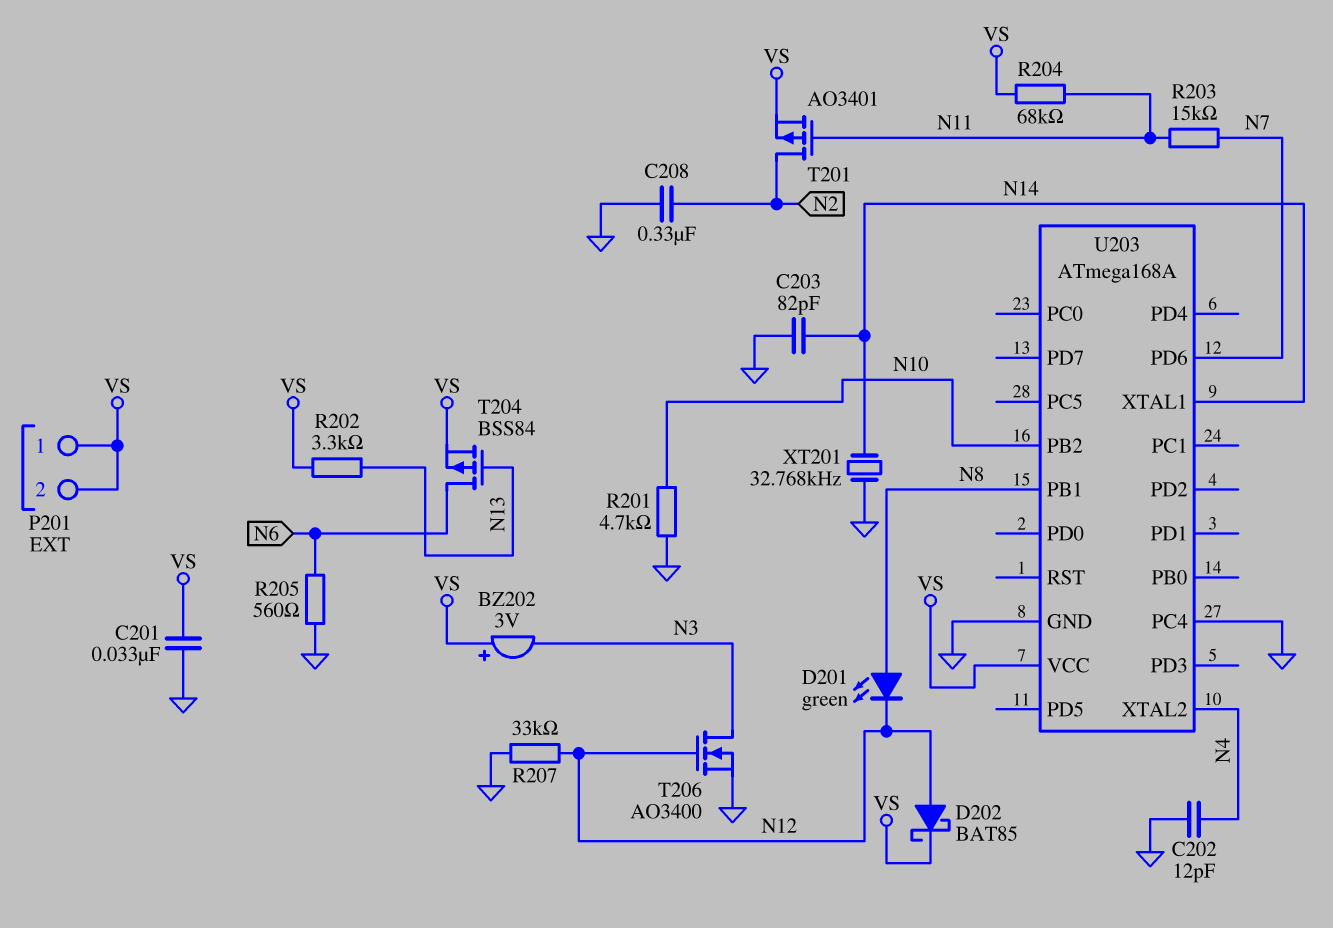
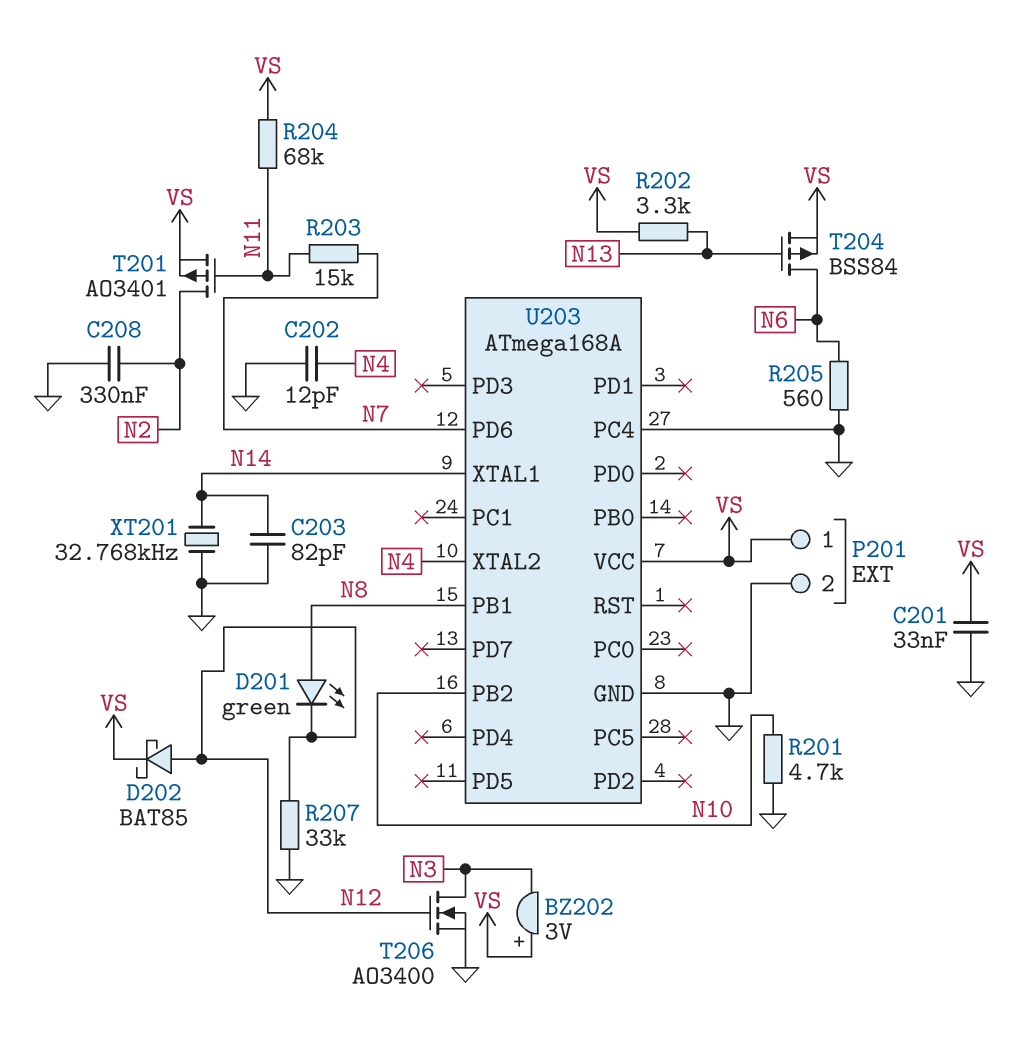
P201 pin 2: VS -> GND

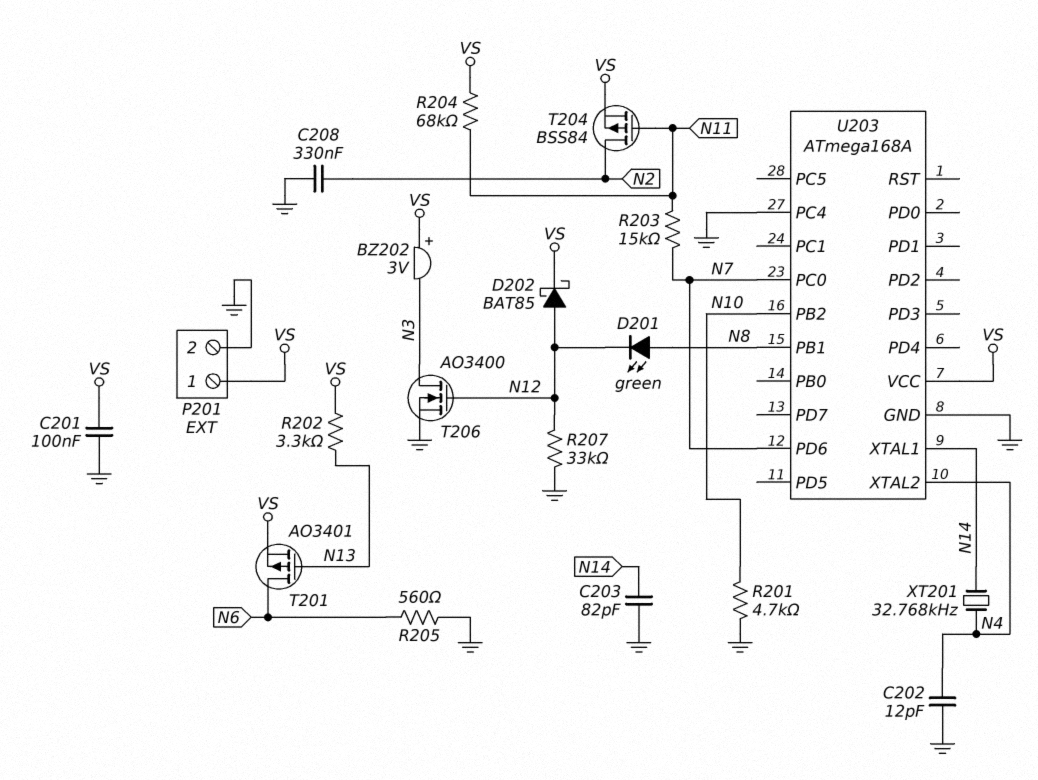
C201: 33nF (GND, VS) -> 100nF (GND, VS)
T201: PMOS AO3401 (G N11, D N2, S VS) -> PMOS AO3401 (G N13, D N6, S VS)
T204: PMOS BSS84 (G N13, D N6, S VS) -> PMOS BSS84 (G N11, D N2, S VS)
U203 pin PC0: none -> N7
XT201: 32.768kHz (GND, N14) -> 32.768kHz (N4, N14)

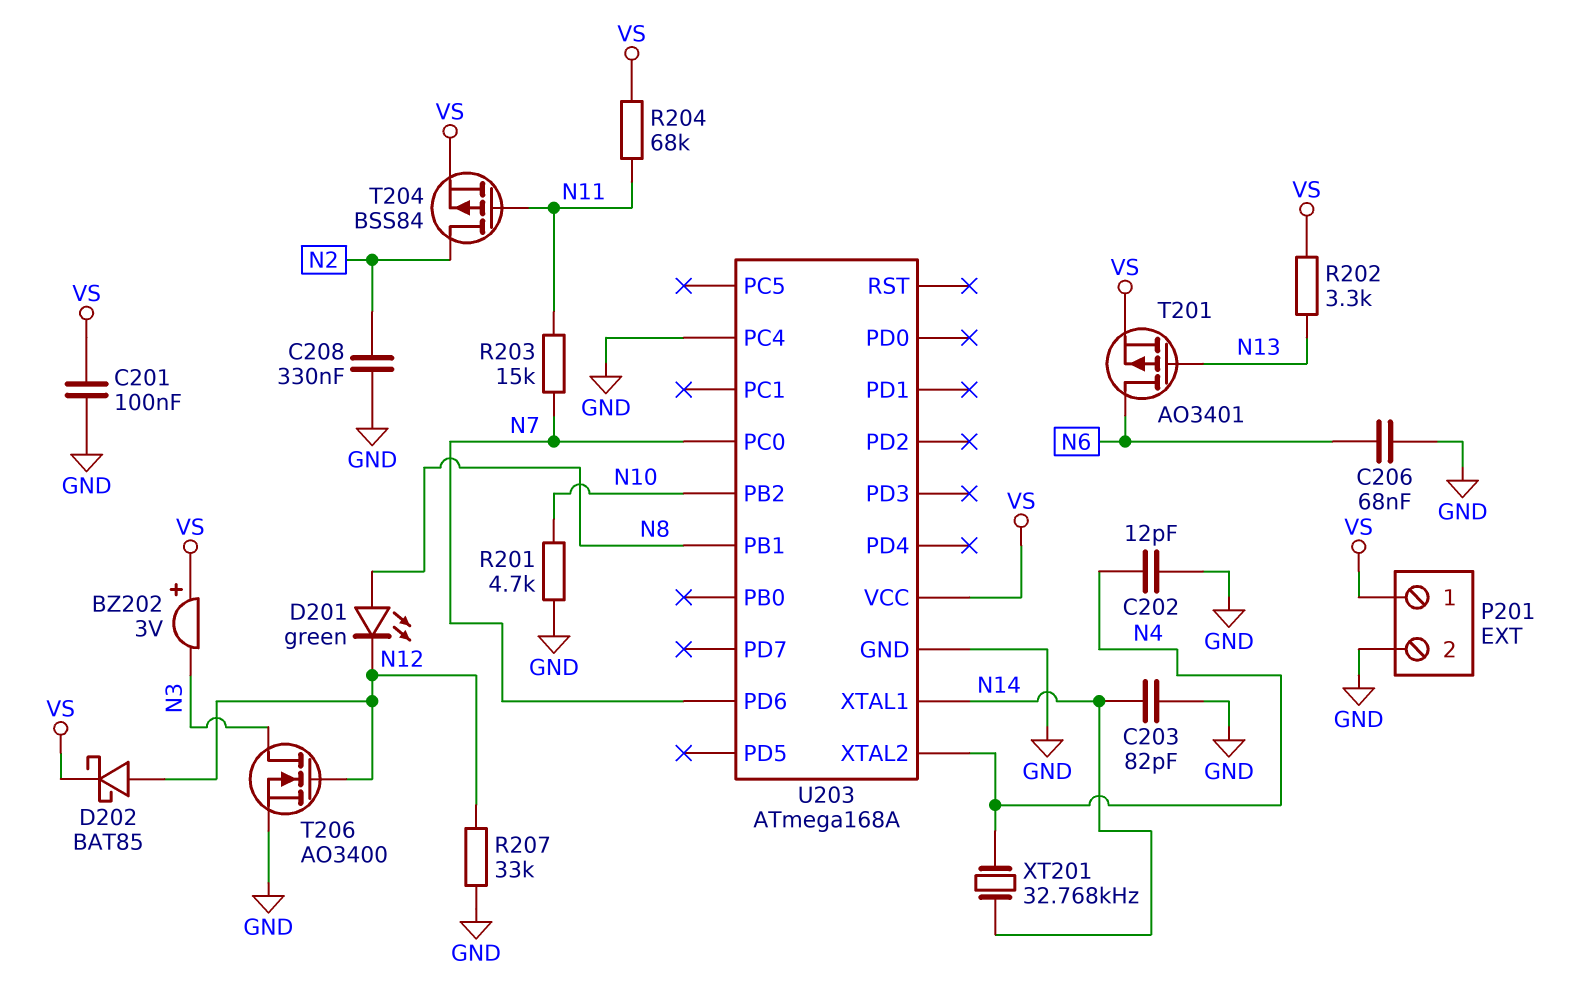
C206: none -> 68nF (GND, N6)
R205: 560 (GND, N6) -> none

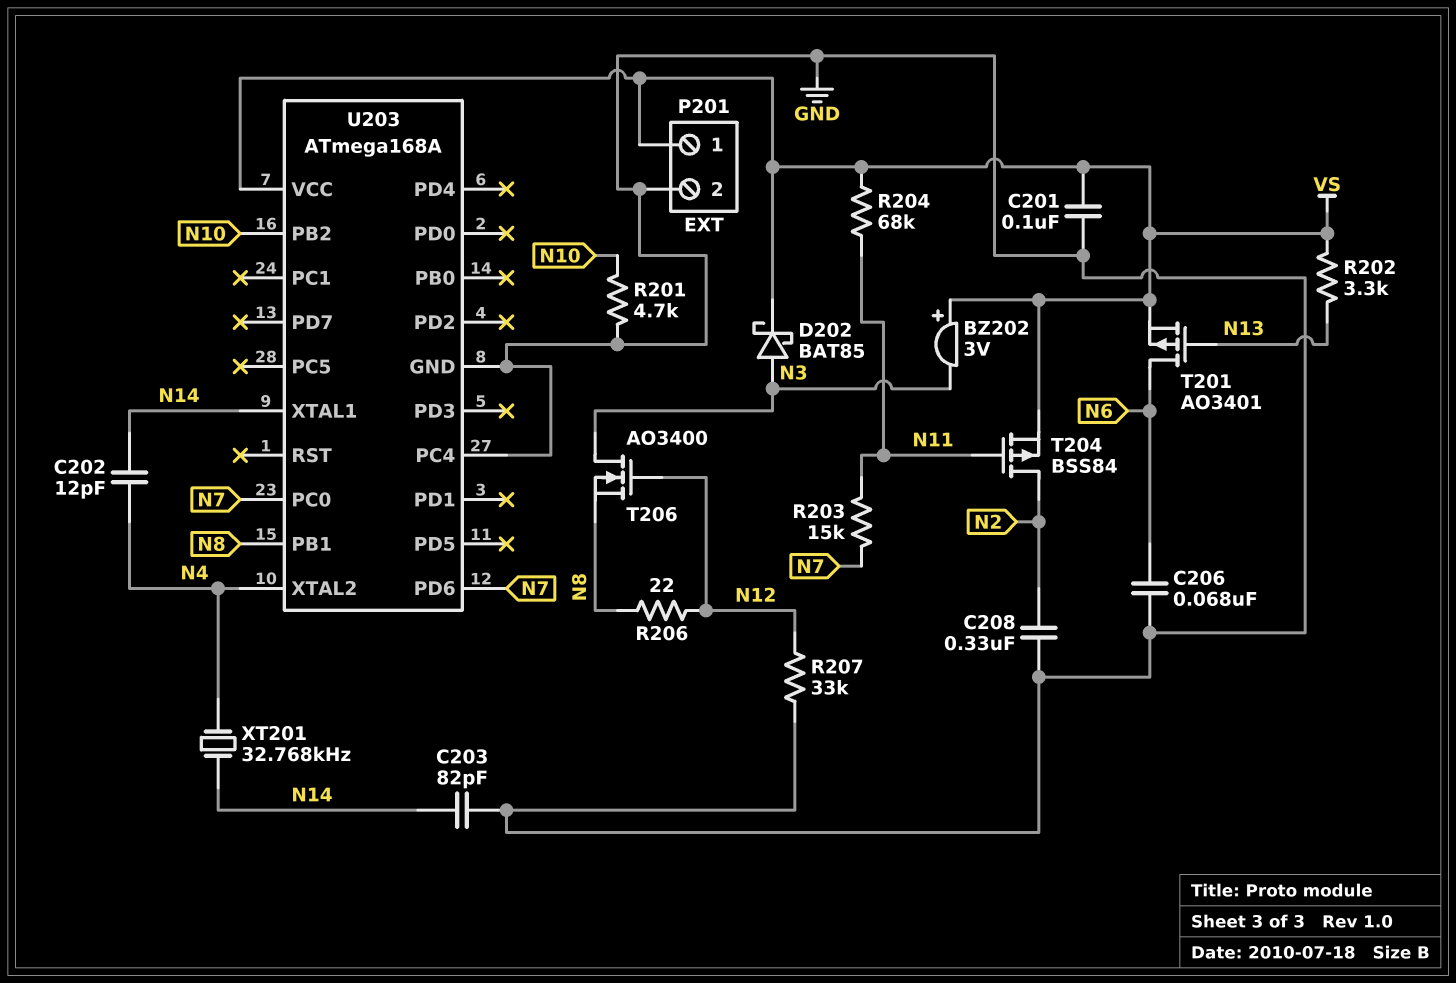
C202: 12pF (GND, N4) -> 12pF (N4, N14)
D201: LED green (A N8, K N12) -> none
D202: schottky BAT85 (A N12, K VS) -> schottky BAT85 (A N3, K VS)
R206: none -> 22 (N8, N12)
T206: NMOS AO3400 (G N12, D N3, S GND) -> NMOS AO3400 (G N12, D N3, S N8)

